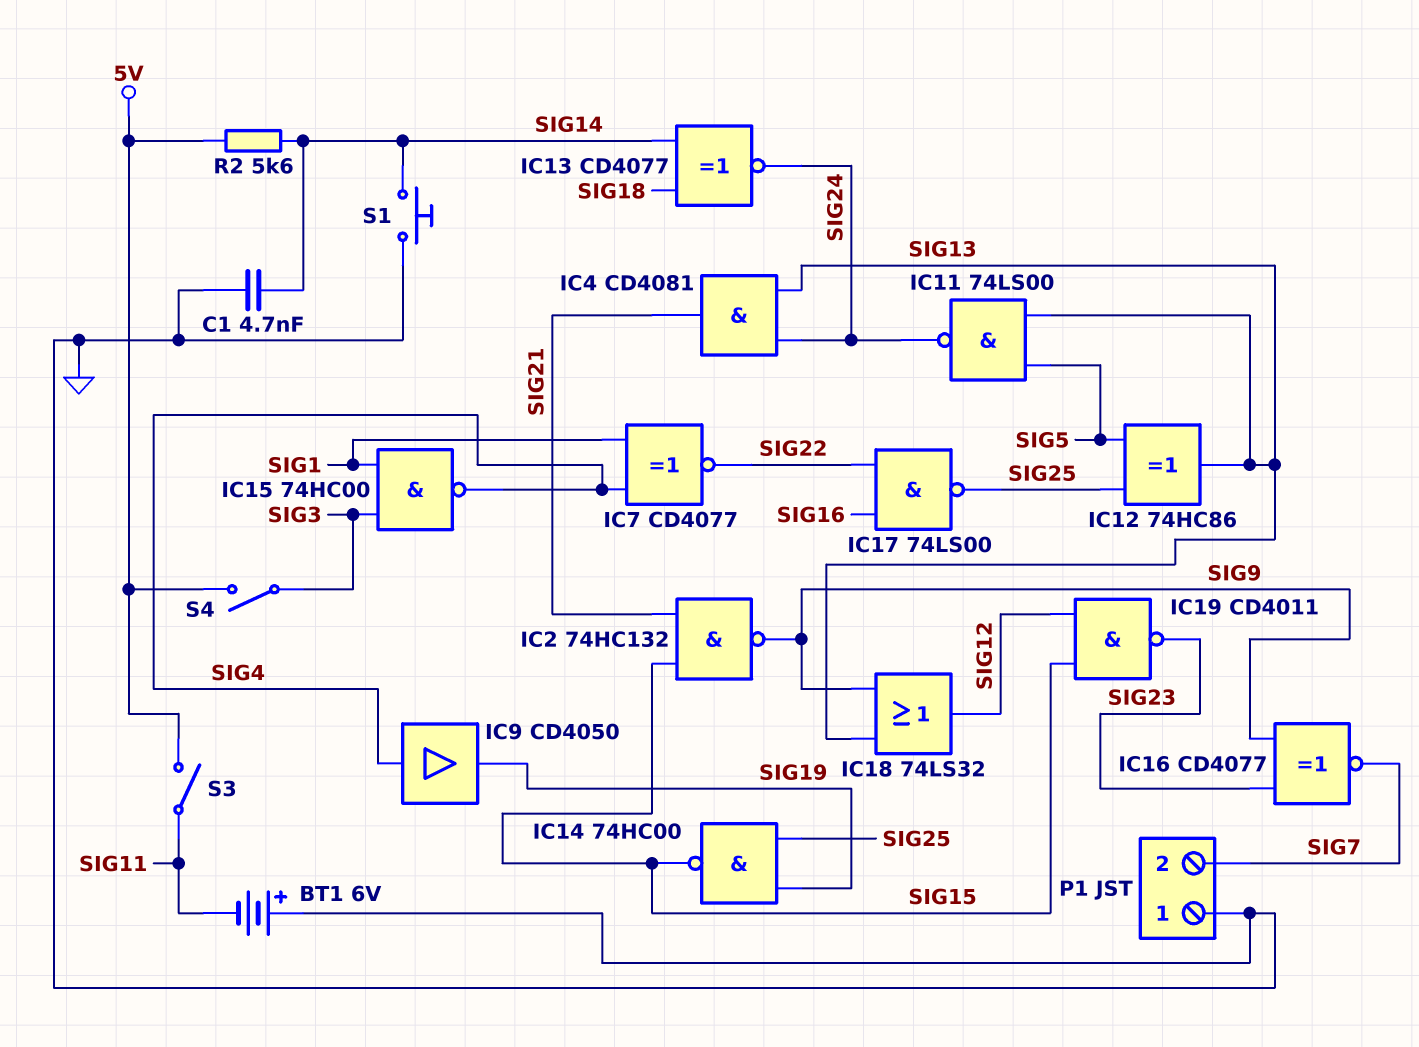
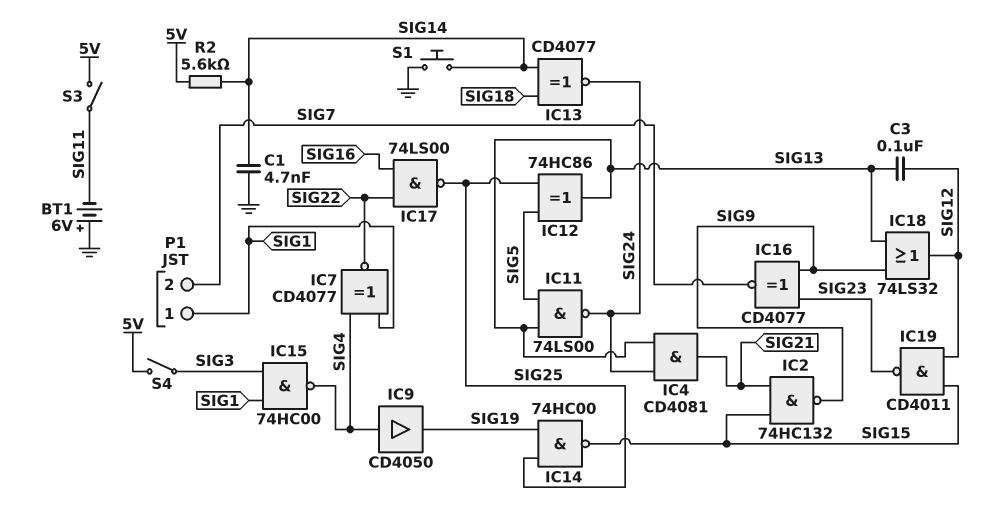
C3: none -> 100nF (SIG12, SIG13)
P1 pin 1: GND -> SIG1

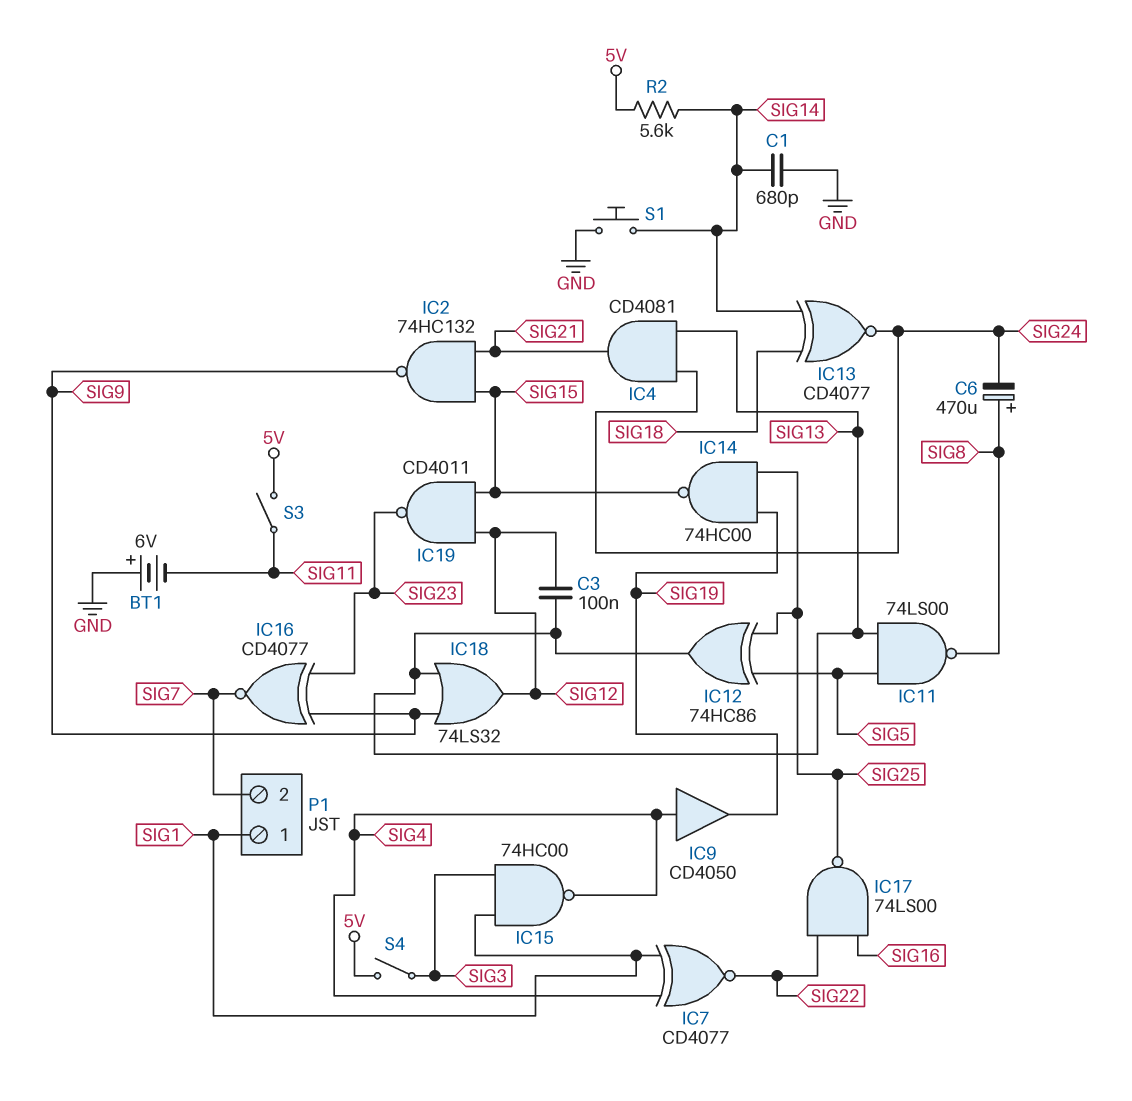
C1: 4.7nF (GND, SIG14) -> 680pF (GND, SIG14)
C6: none -> 470uF (plus SIG8, minus SIG24)
IC11: NAND 74LS00 (in SIG5, in SIG13, out SIG24) -> NAND 74LS00 (in SIG5, in SIG13, out SIG8)

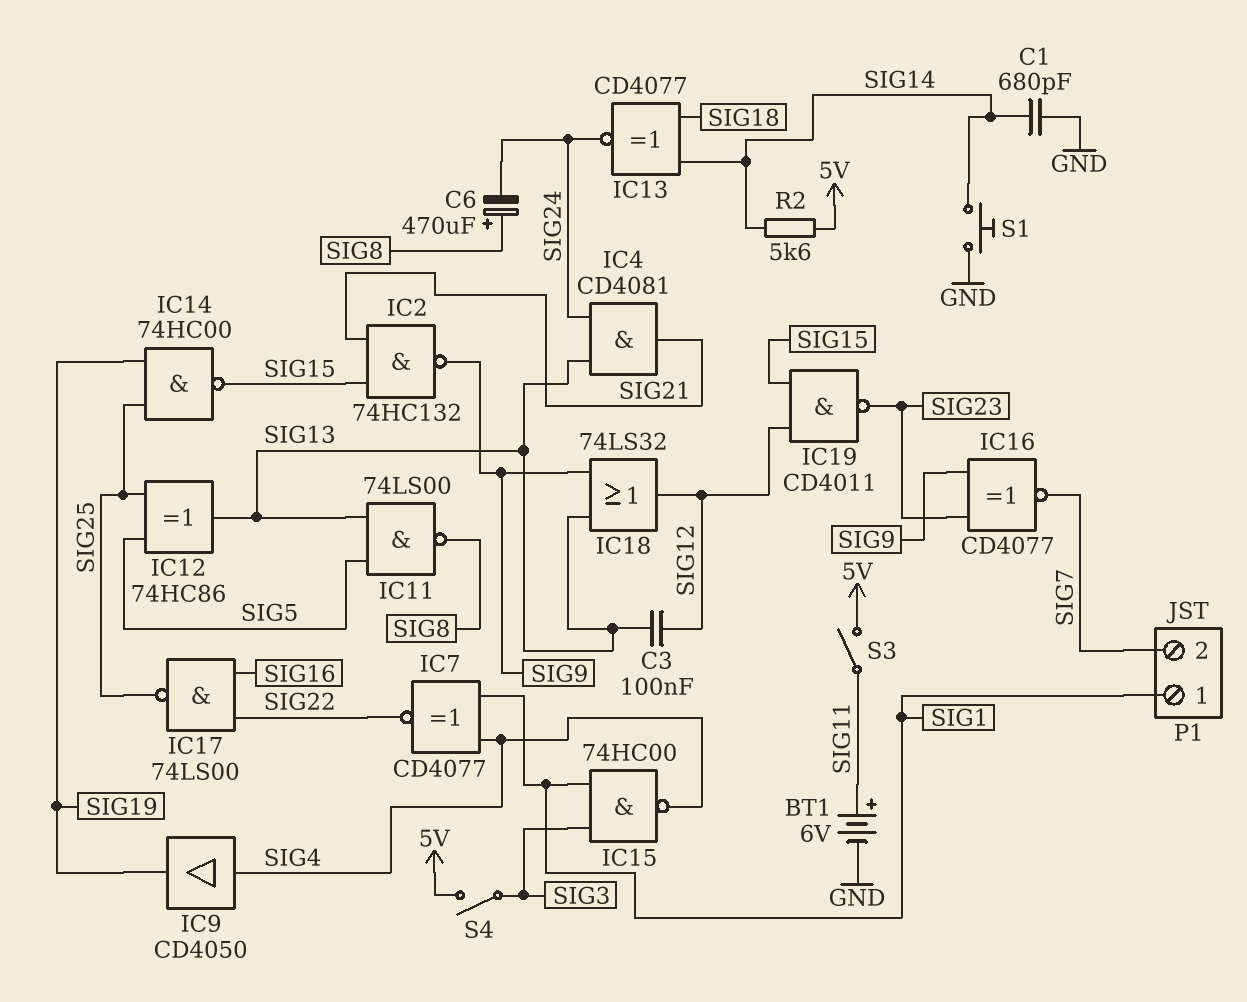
BT1: 6V (plus GND, minus SIG11) -> 6V (plus SIG11, minus GND)

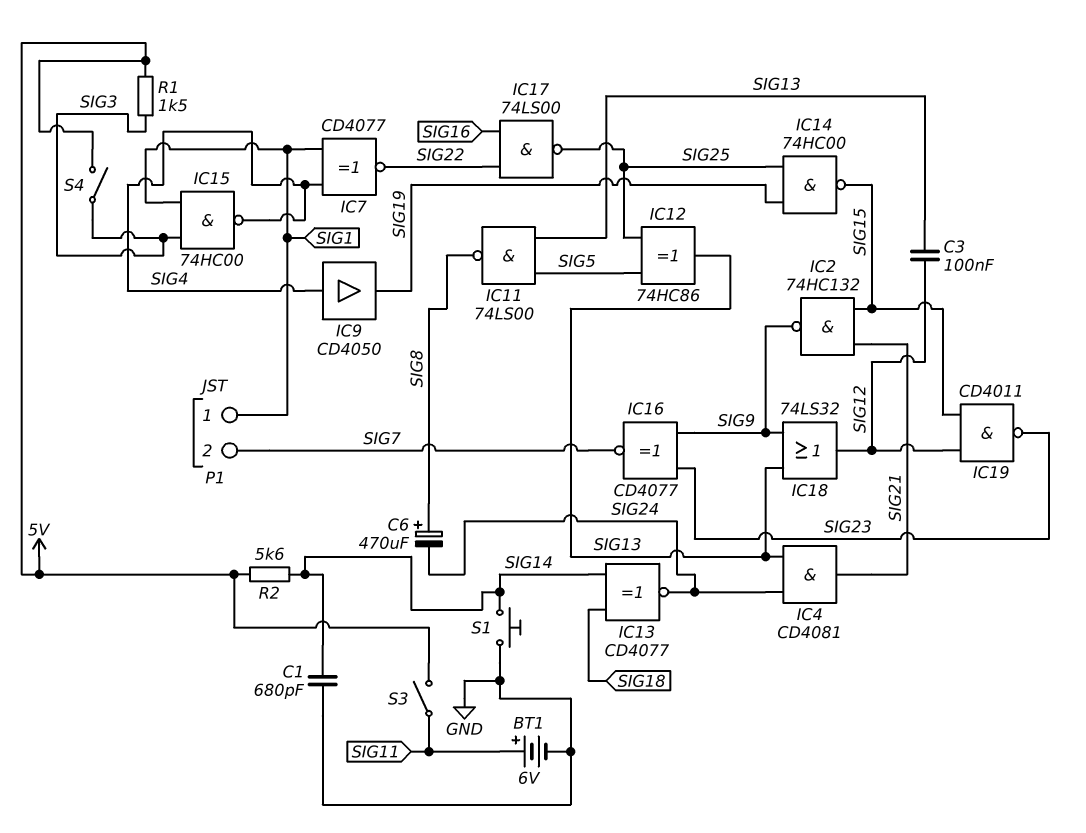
R1: none -> 1.5k (5V, SIG3)

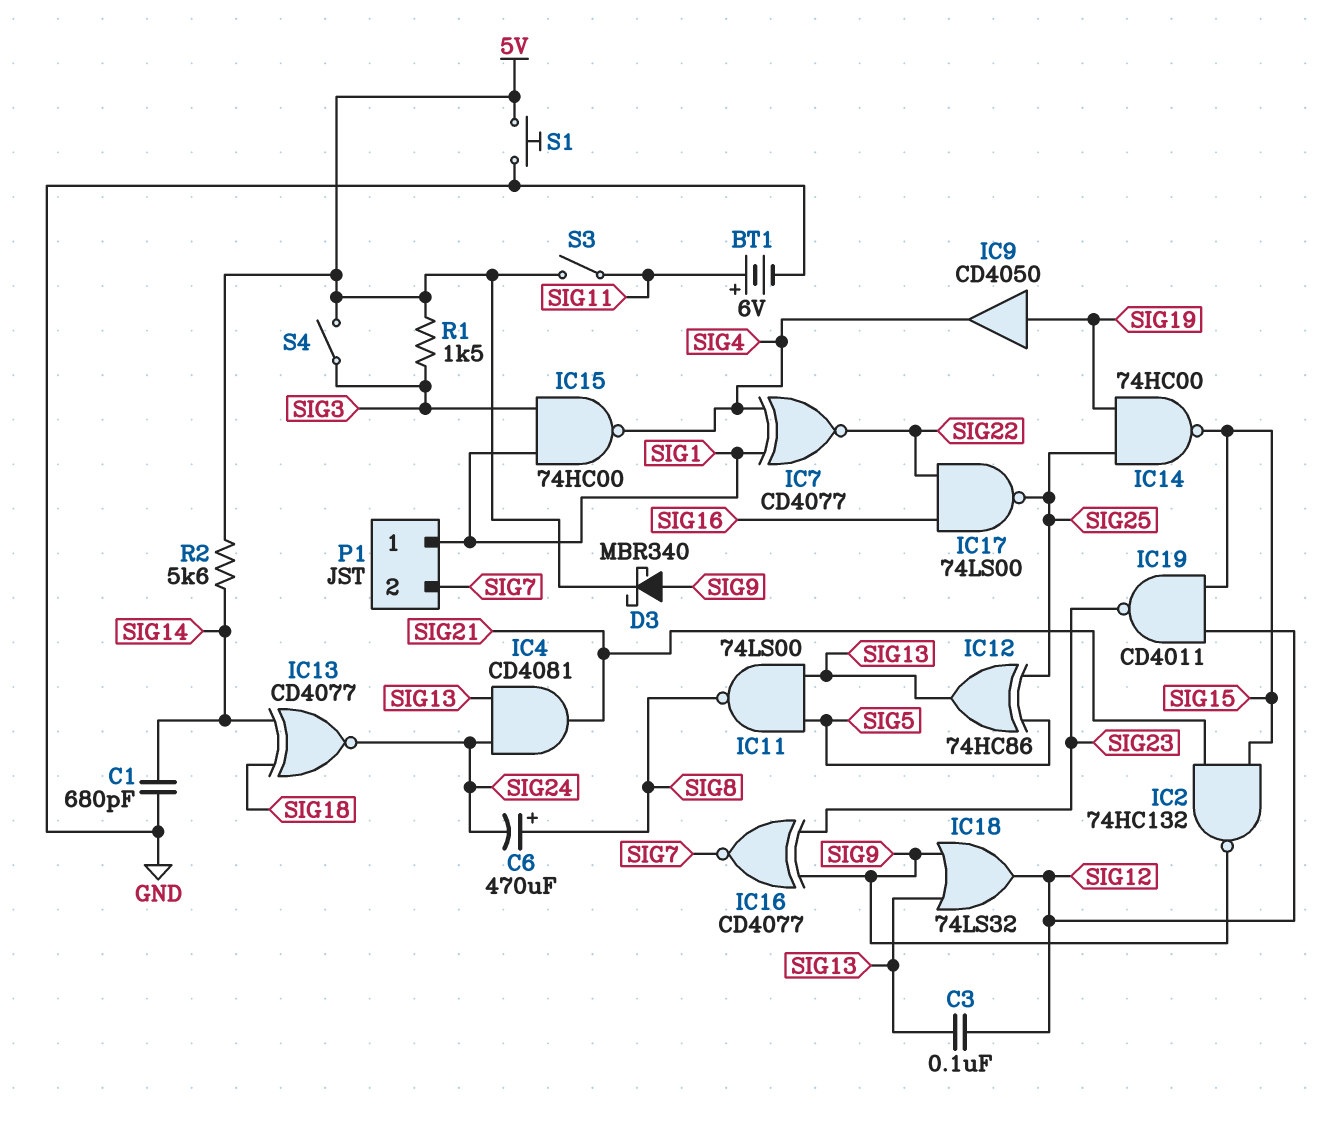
D3: none -> schottky MBR340 (A SIG9, K 5V)
IC9: buffer CD4050 (in SIG4, out SIG19) -> buffer CD4050 (in SIG19, out SIG4)
S1: button (GND, SIG14) -> button (5V, GND)

